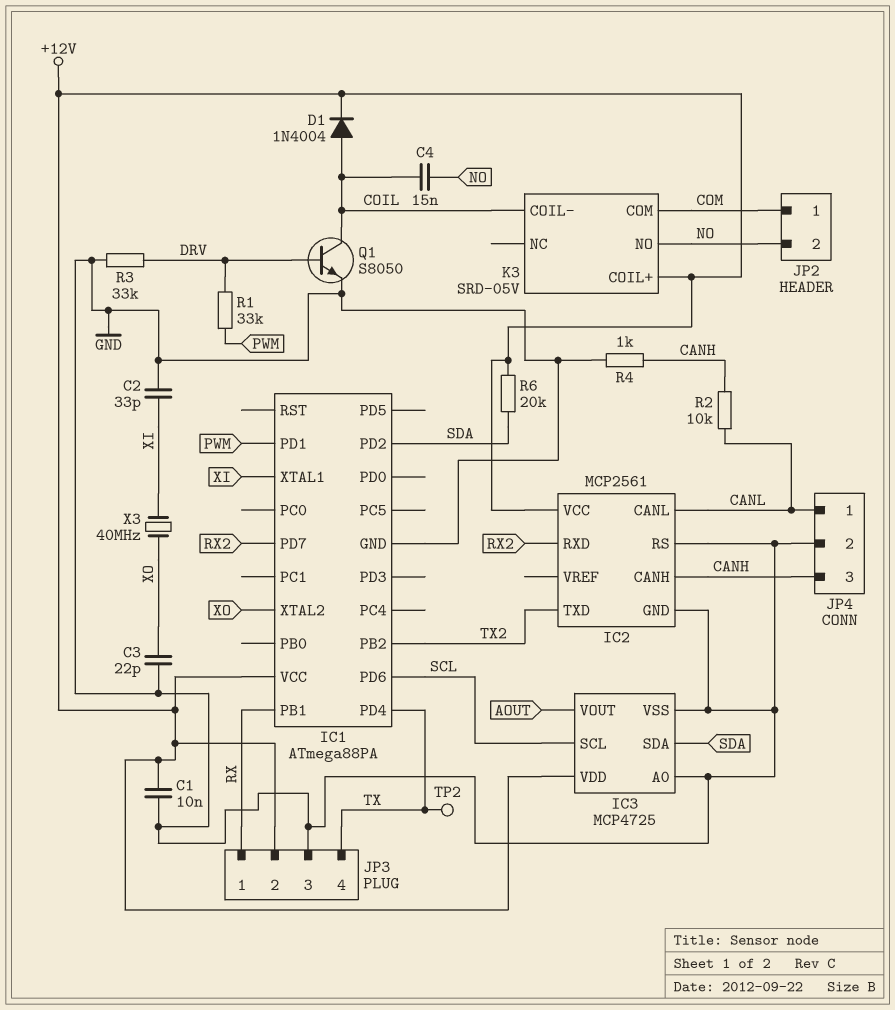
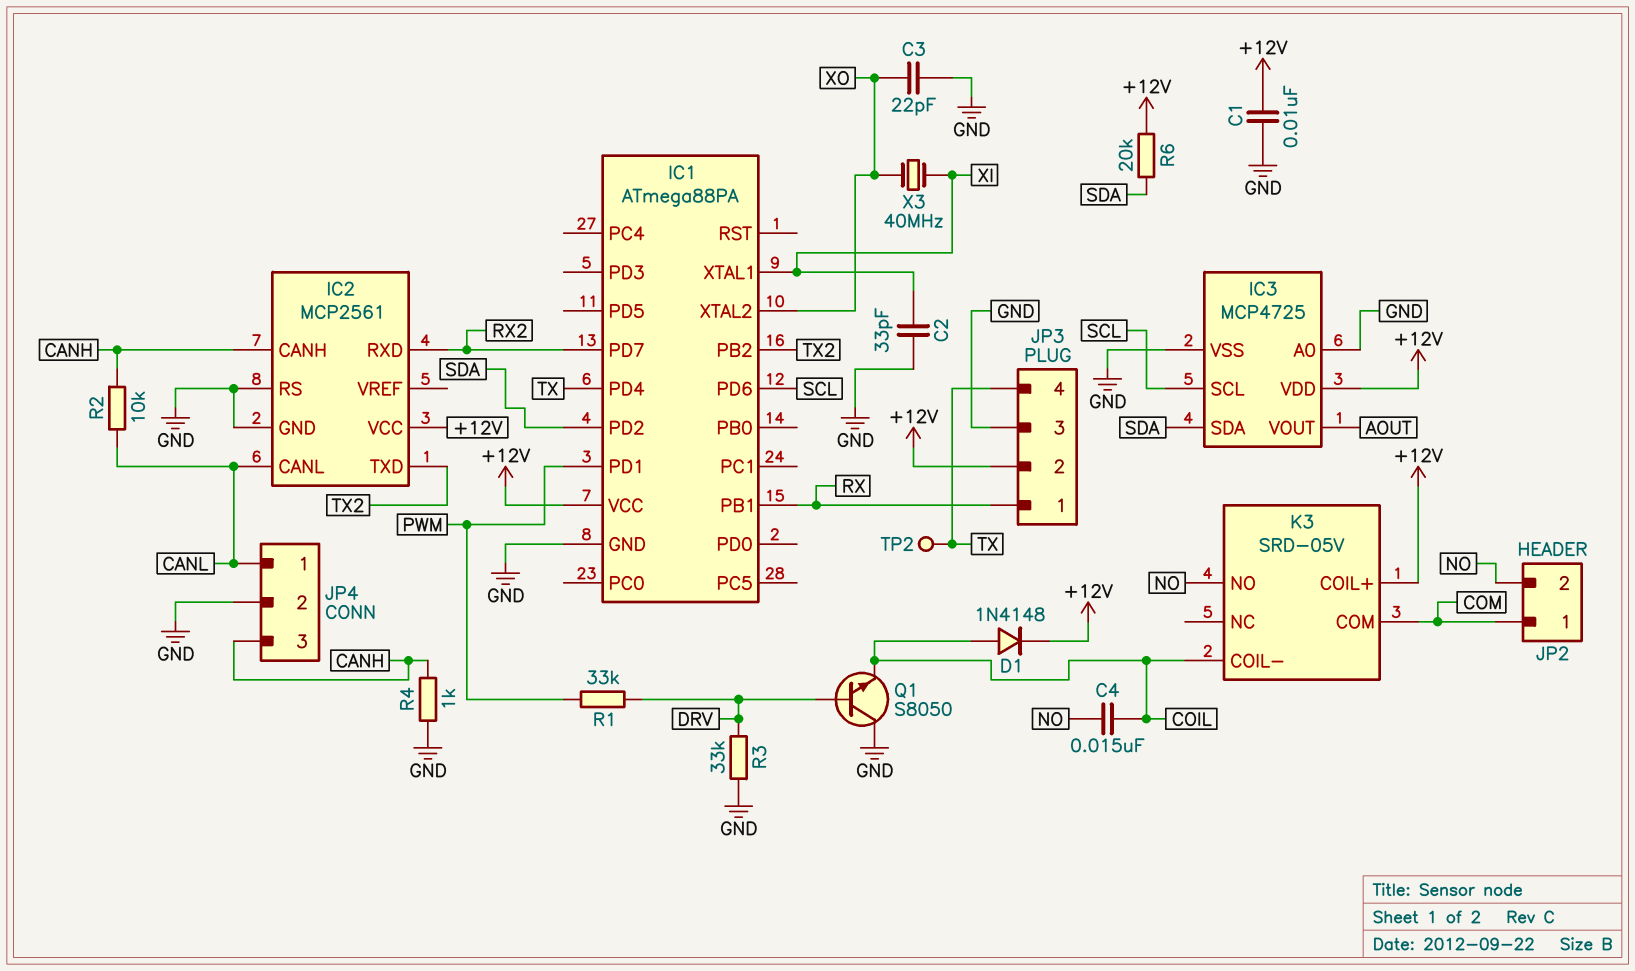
D1: diode 1N4004 (A COIL, K +12V) -> diode 1N4148 (A COIL, K +12V)
Q1: NPN S8050 (B DRV, C COIL, E GND) -> NPN S8050 (B DRV, C GND, E COIL)

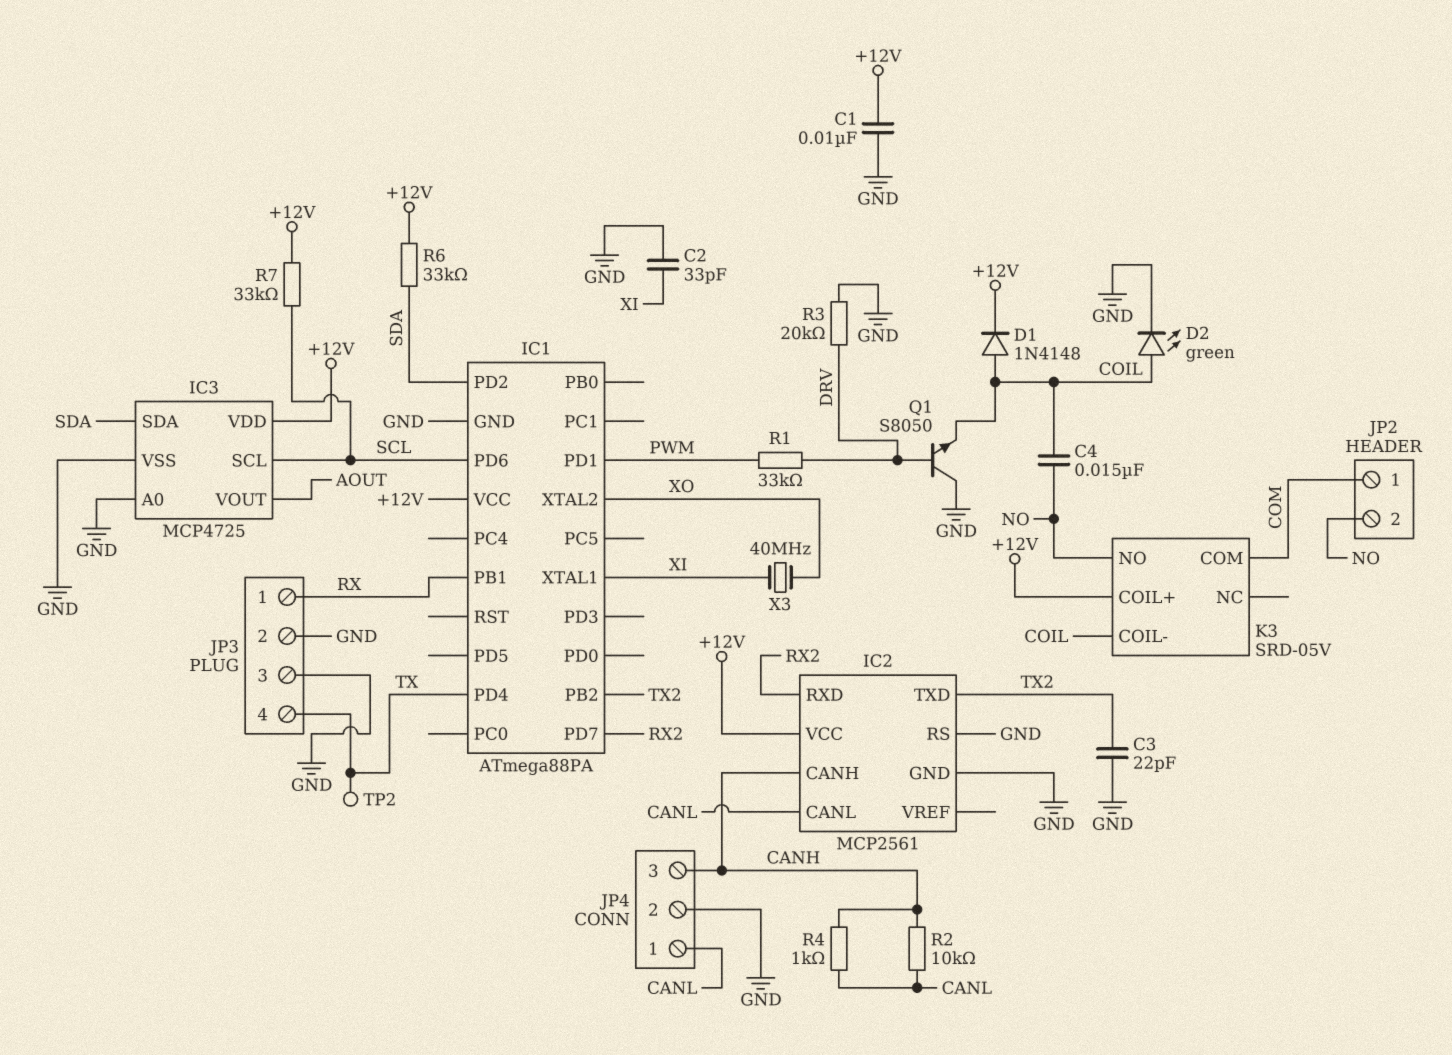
C3: 22pF (GND, XO) -> 22pF (GND, TX2)
D2: none -> LED green (A COIL, K GND)
JP3 pin 2: +12V -> GND
R3: 33k (DRV, GND) -> 20k (DRV, GND)
R4: 1k (CANH, GND) -> 1k (CANH, CANL)
R6: 20k (+12V, SDA) -> 33k (+12V, SDA)
R7: none -> 33k (+12V, SCL)

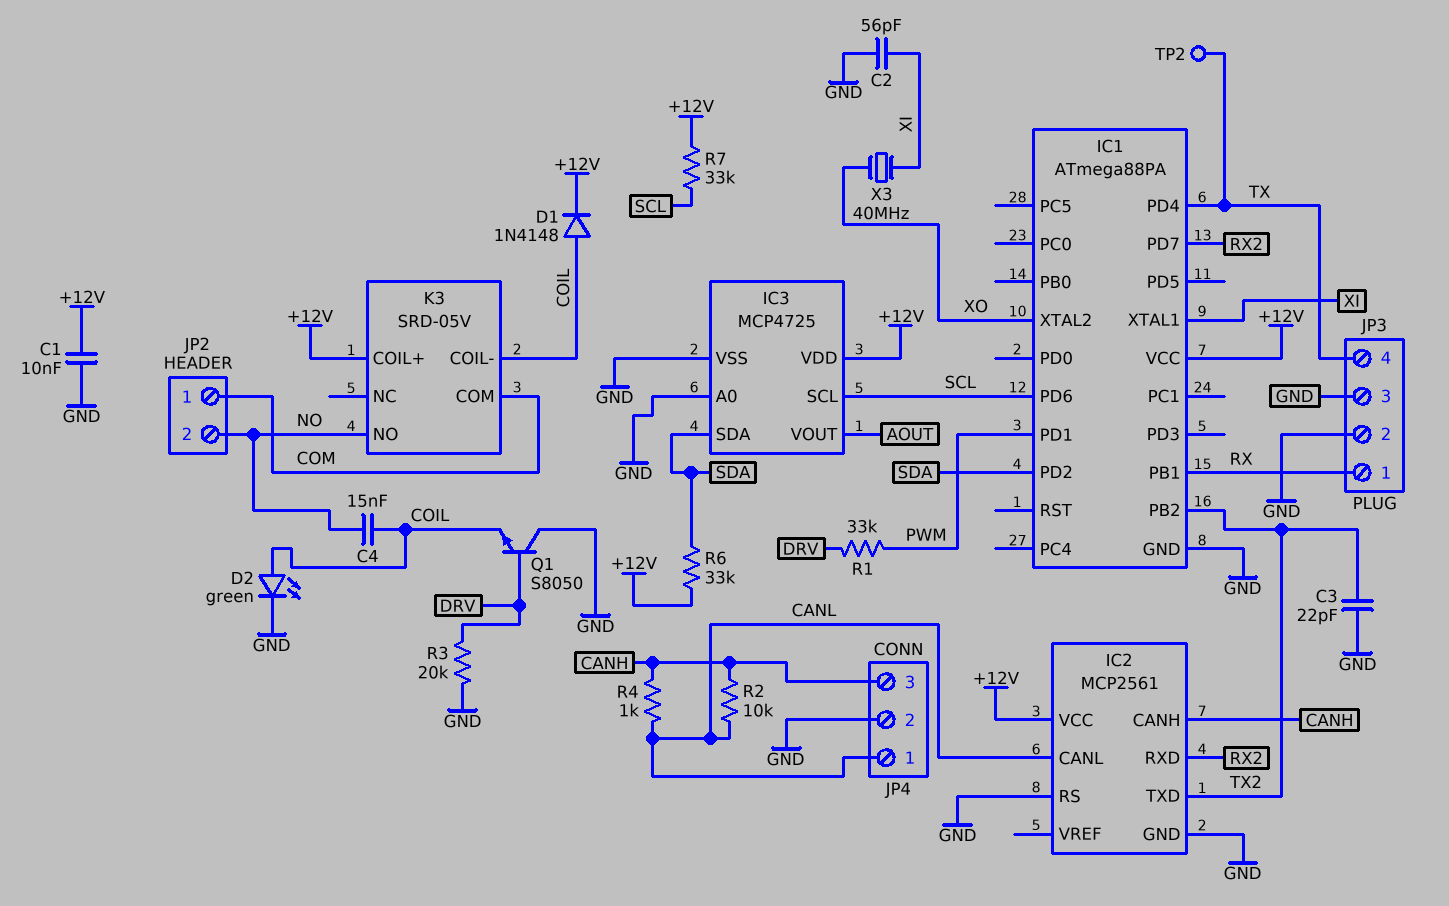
C2: 33pF (GND, XI) -> 56pF (GND, XI)

